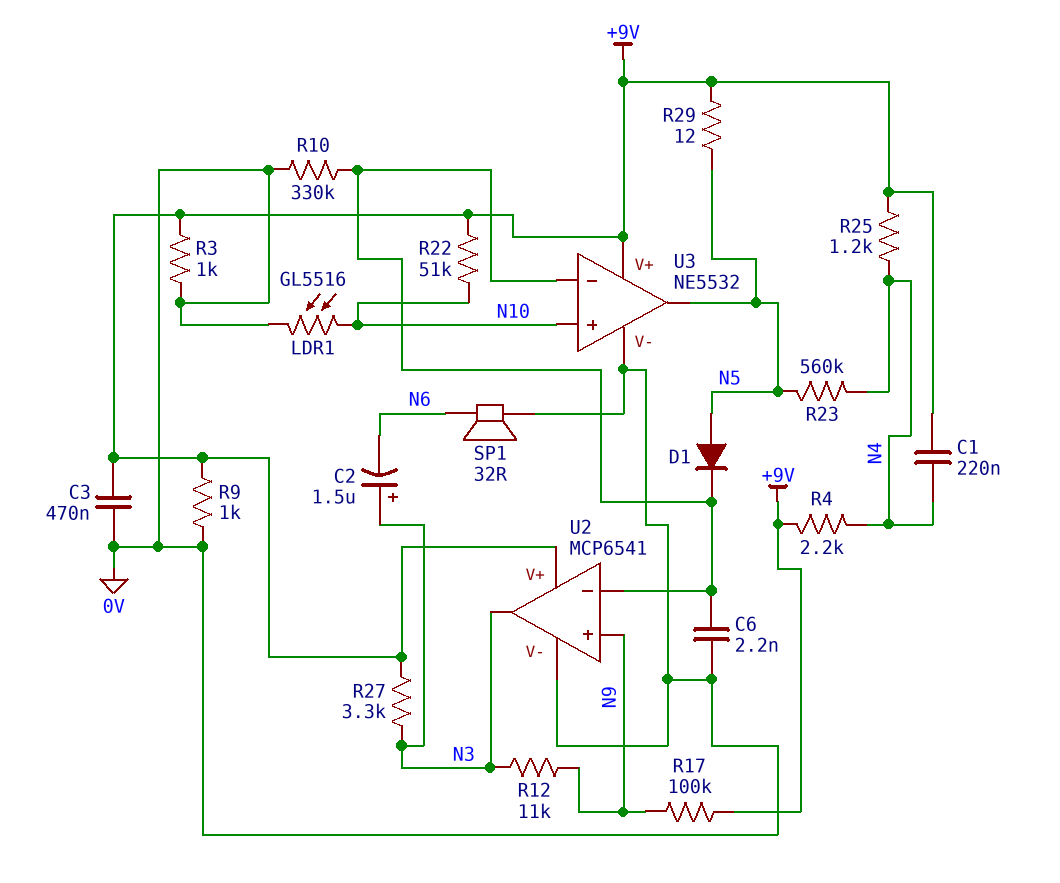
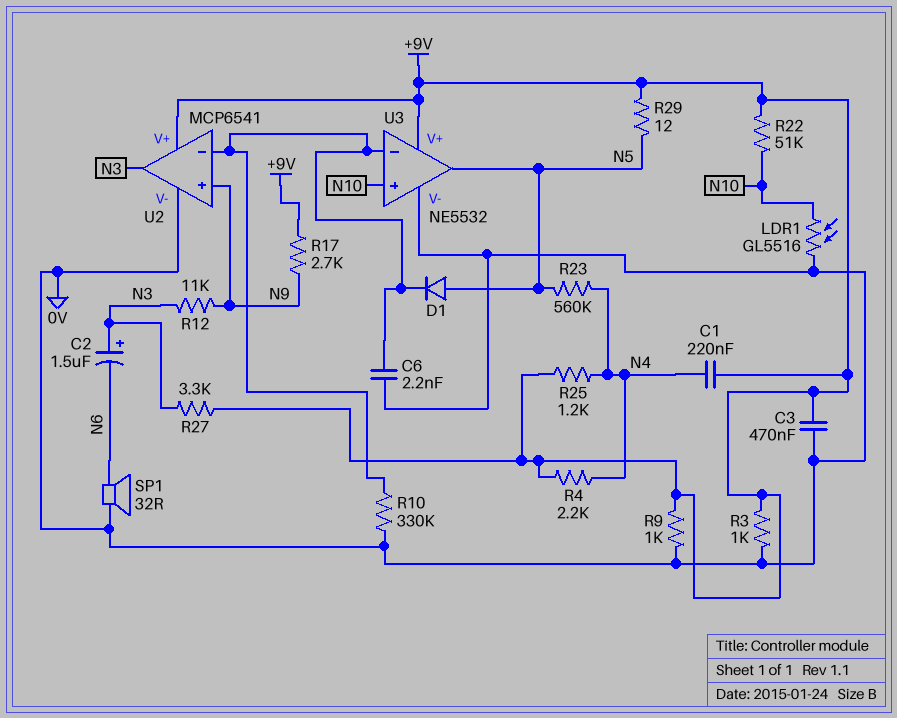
R17: 100k (+9V, N9) -> 2.7k (+9V, N9)

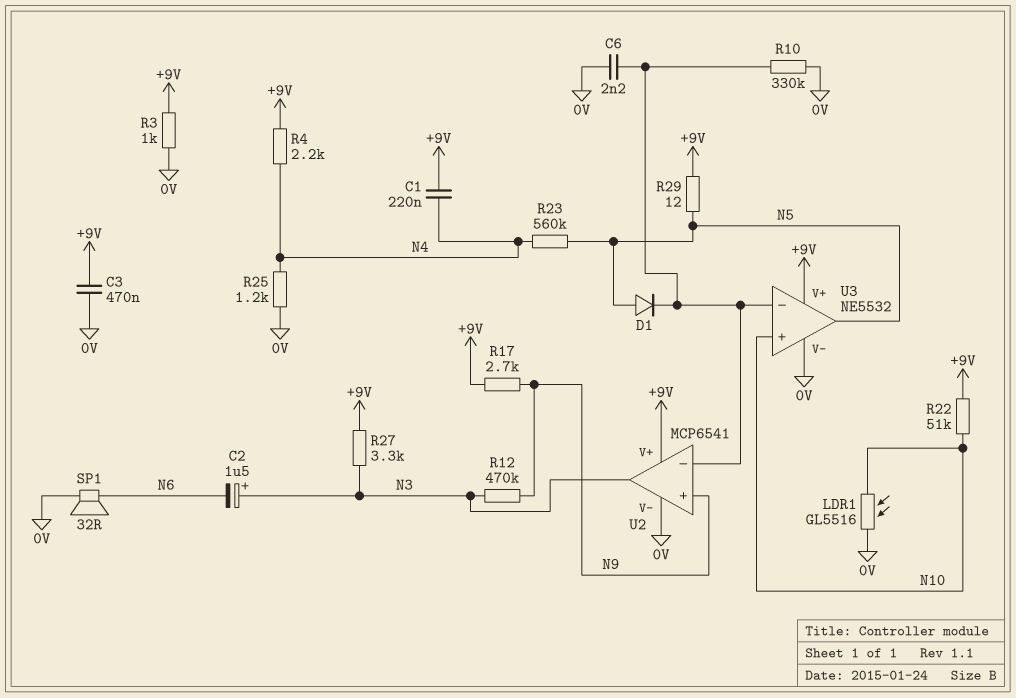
R9: 1k (+9V, 0V) -> none
R12: 11k (N3, N9) -> 470k (N3, N9)
R25: 1.2k (+9V, N4) -> 1.2k (0V, N4)

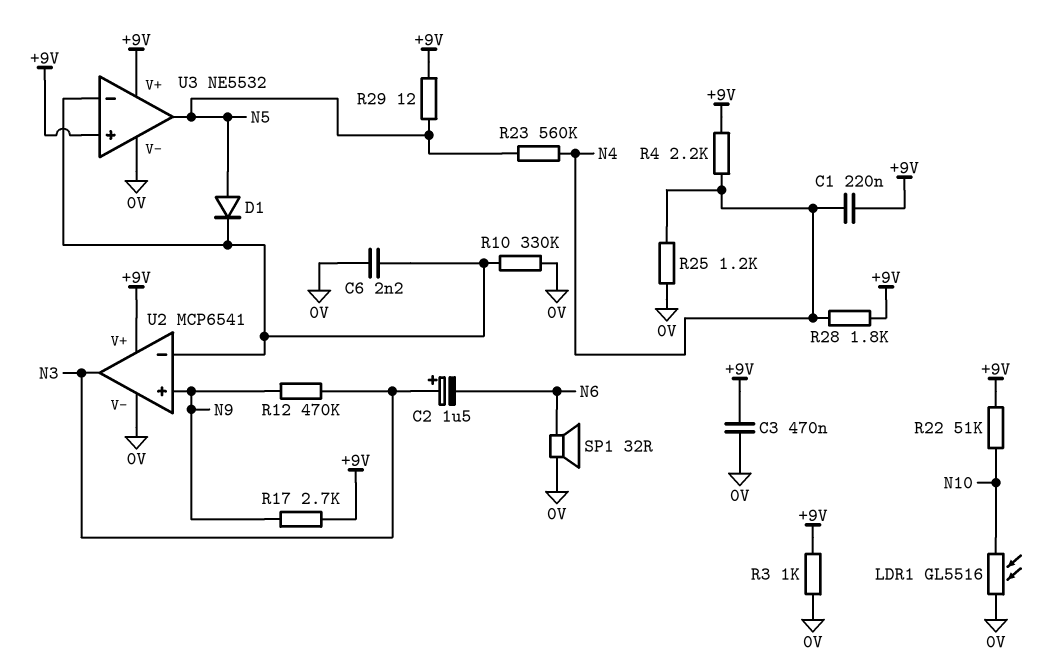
R27: 3.3k (+9V, N3) -> none
R28: none -> 1.8k (+9V, N4)
U3 pin in+: N10 -> +9V

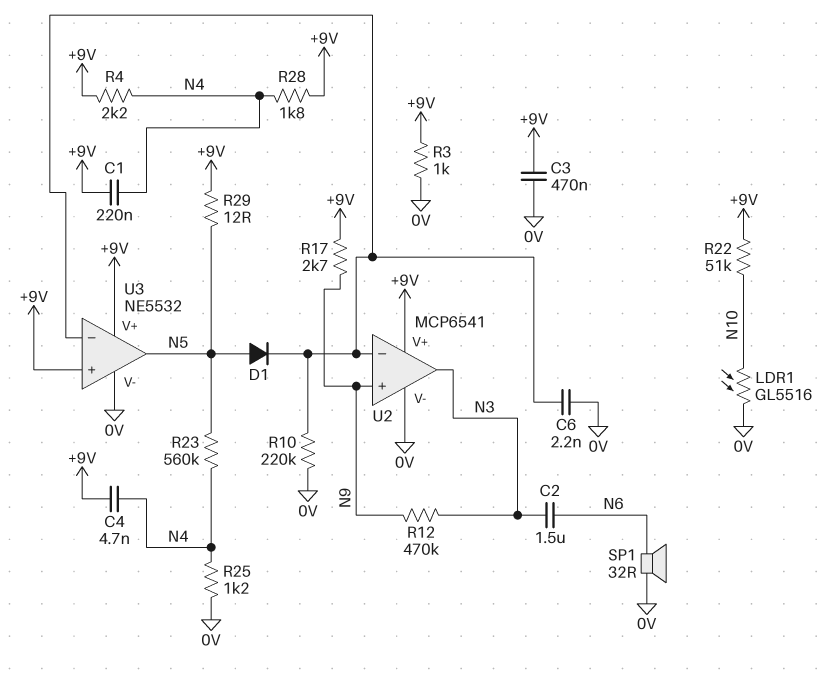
C2: 1.5uF (plus N3, minus N6) -> 1.5uF (N3, N6)
C4: none -> 4.7nF (+9V, N4)
R10: 330k (0V, U2/in-) -> 220k (0V, U2/in-)

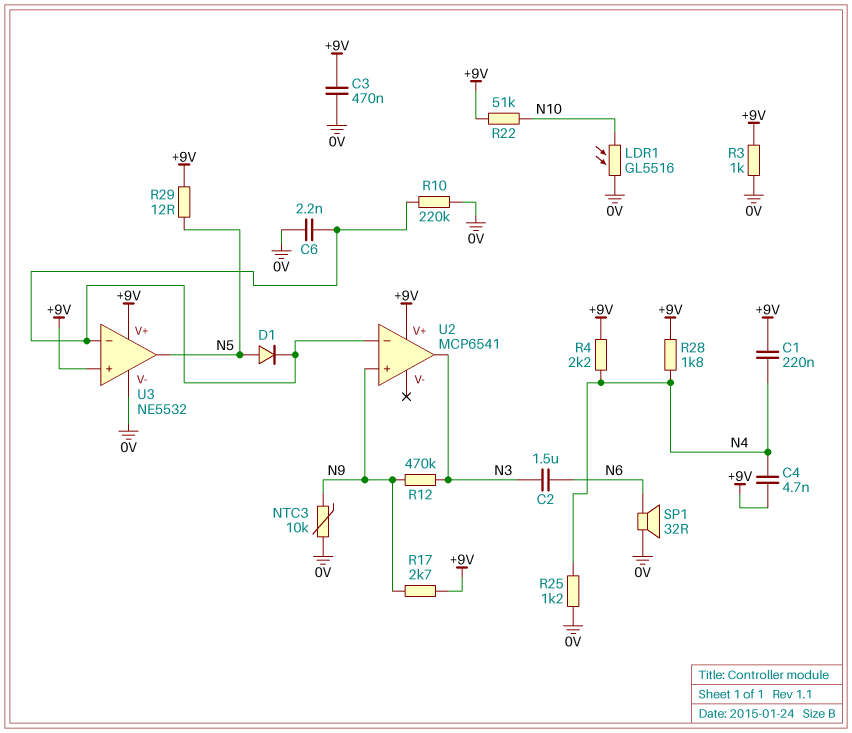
NTC3: none -> 10k (0V, N9)
R23: 560k (N4, N5) -> none
U2 pin V-: 0V -> none

